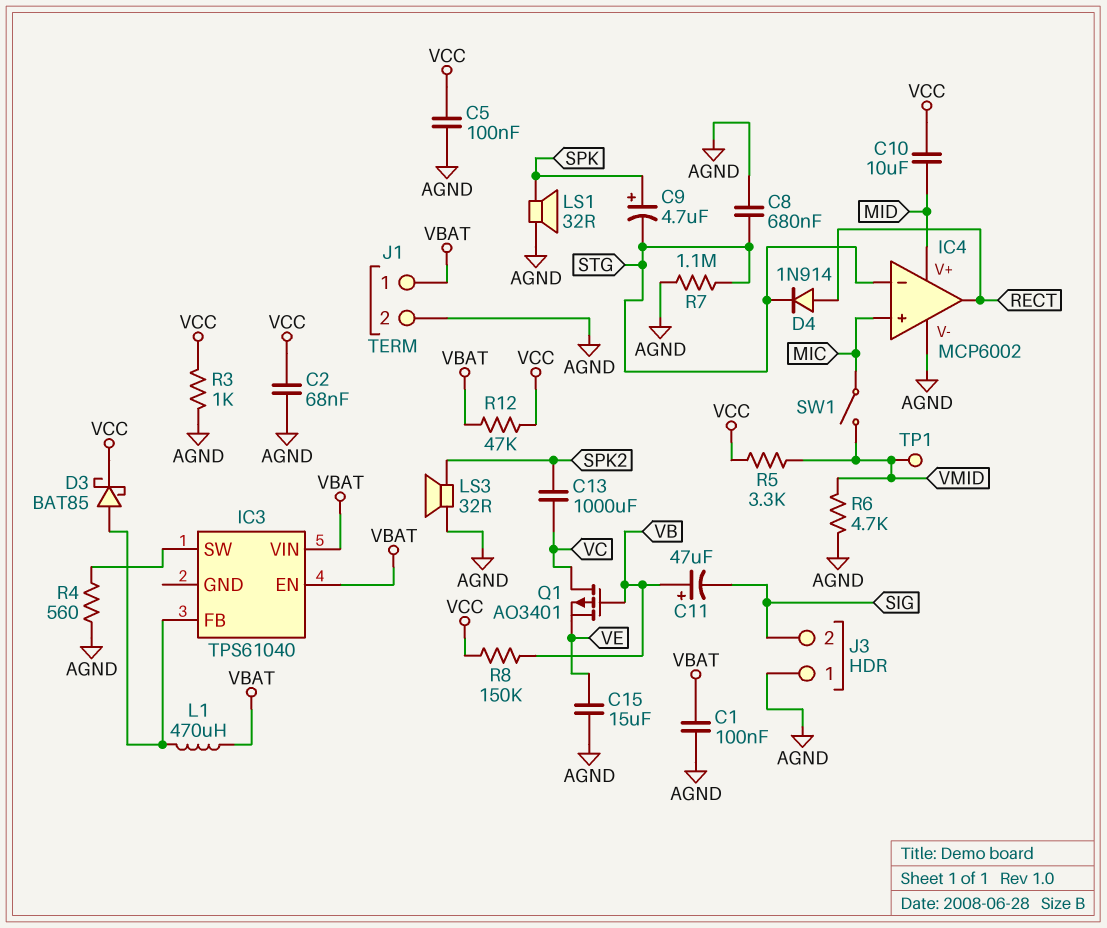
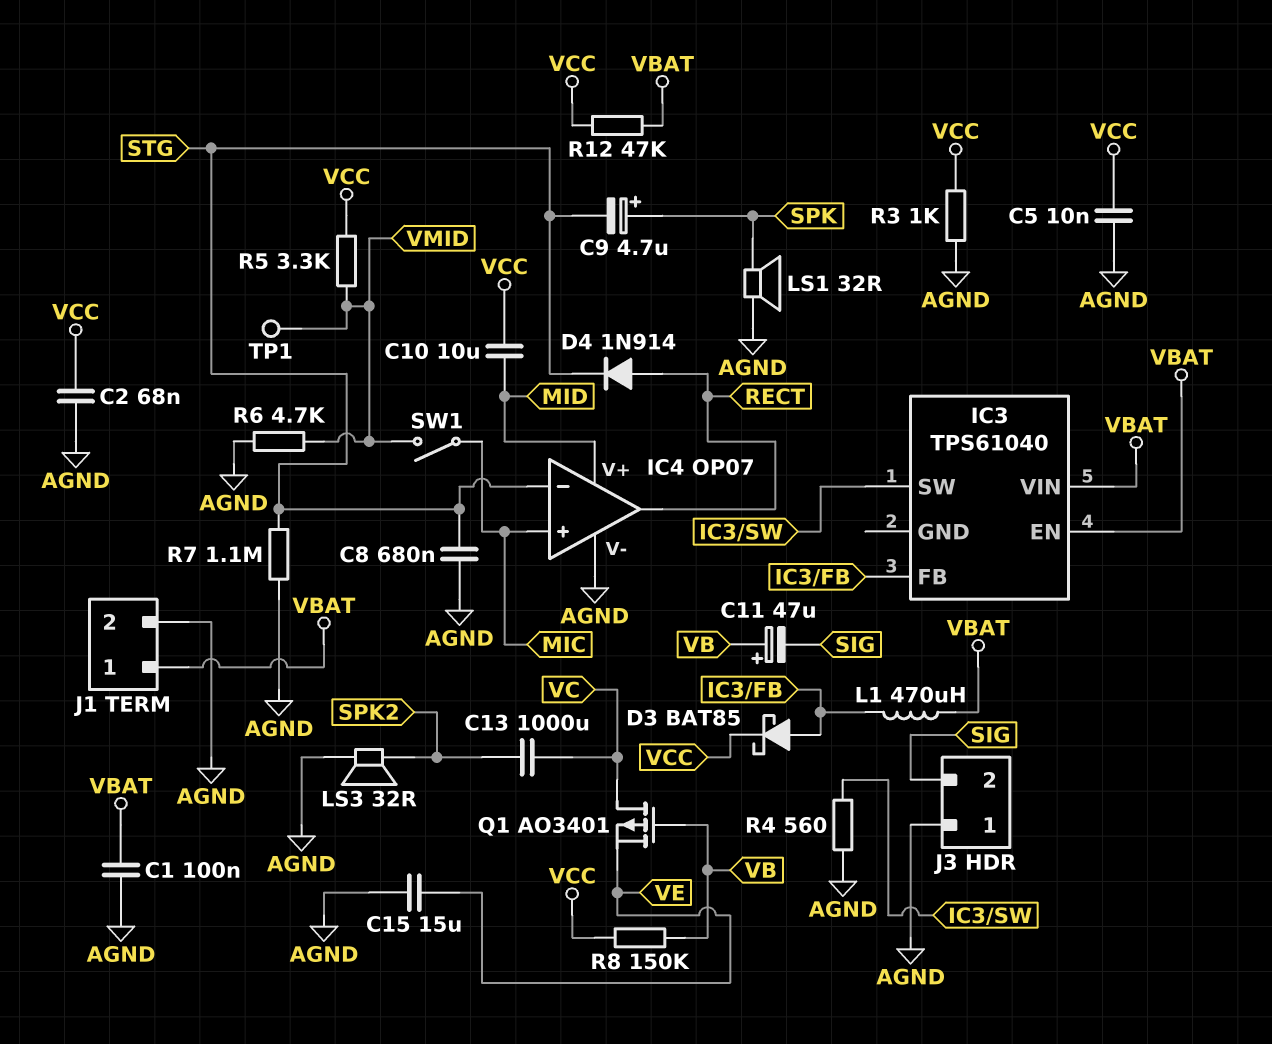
C5: 100nF (AGND, VCC) -> 10nF (AGND, VCC)
IC4: MCP6002 -> OP07

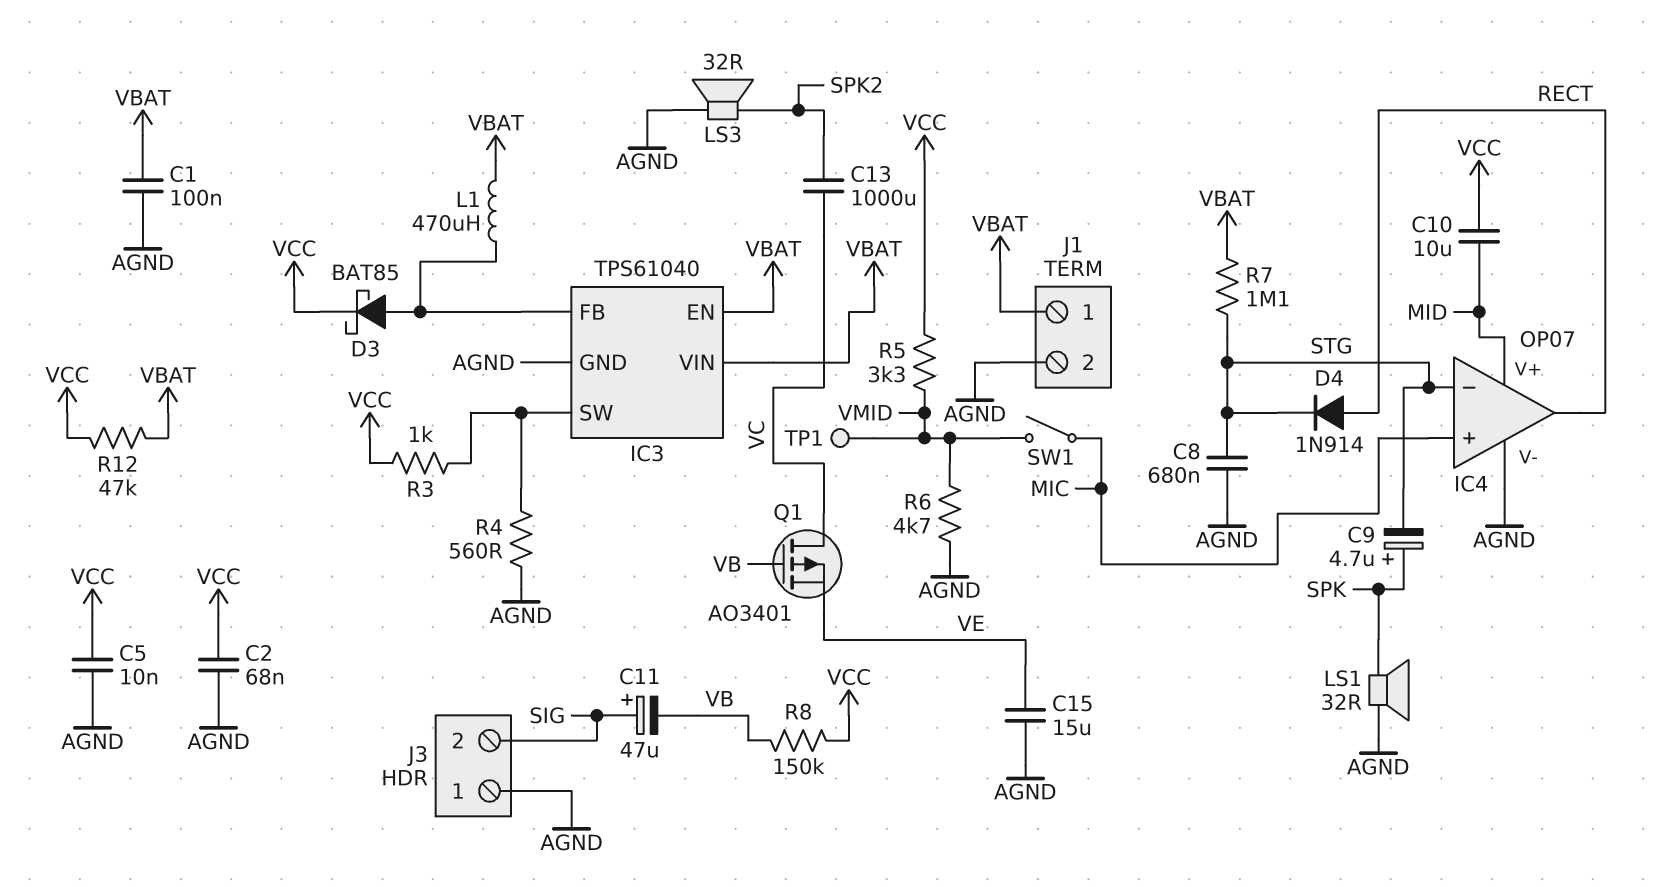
C11: 47uF (plus VB, minus SIG) -> 47uF (plus SIG, minus VB)
IC3 pin GND: none -> AGND
R3: 1k (AGND, VCC) -> 1k (IC3/SW, VCC)
R7: 1.1M (AGND, STG) -> 1.1M (STG, VBAT)

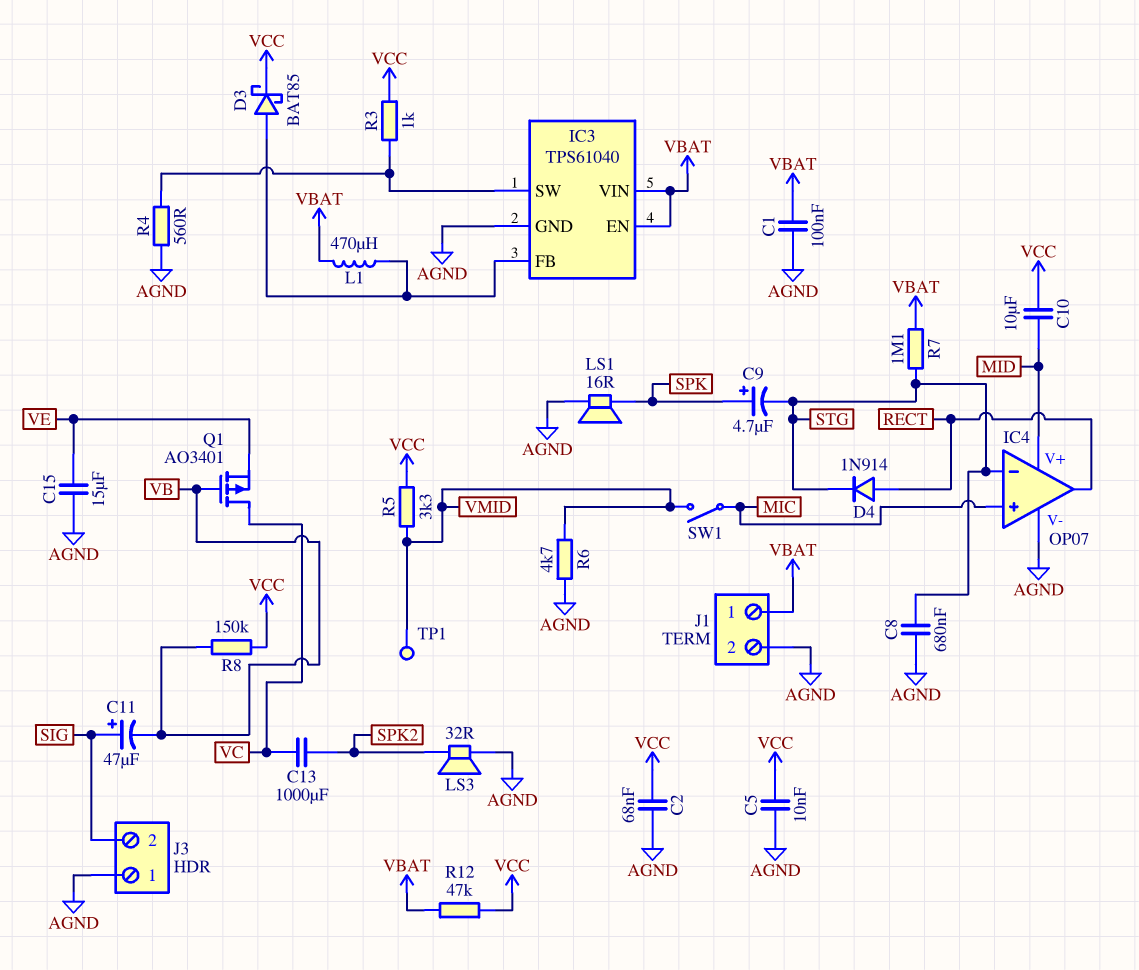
LS1: speaker 32R (AGND, SPK) -> speaker 16R (AGND, SPK)

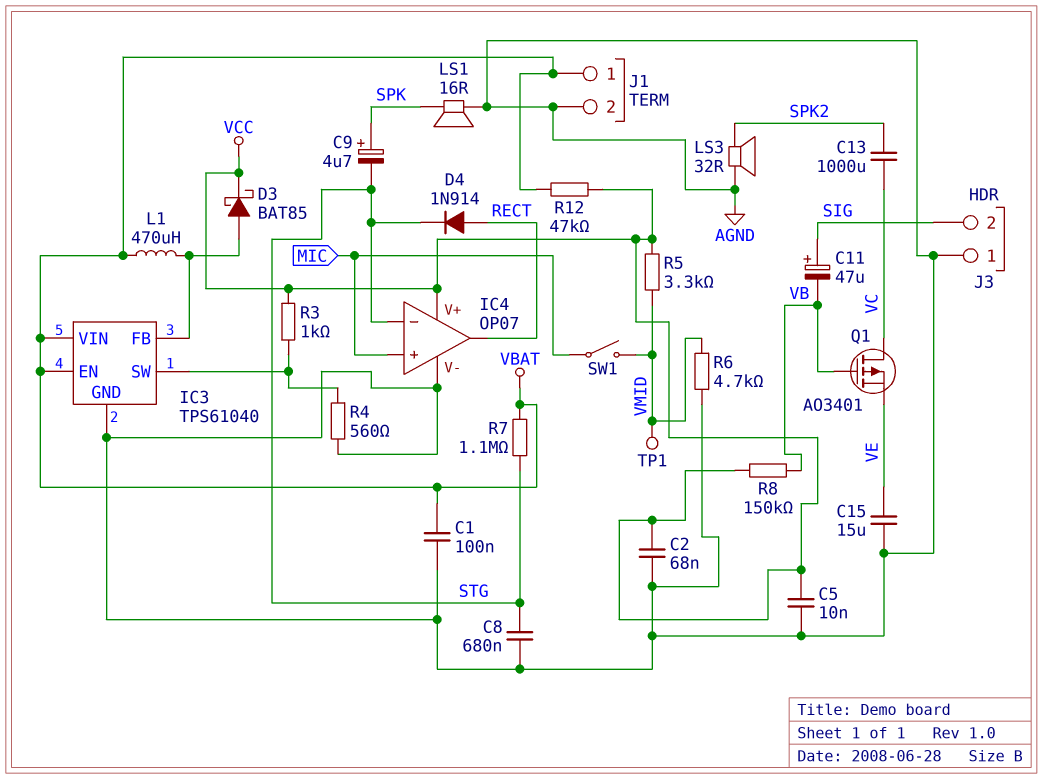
C10: 10uF (MID, VCC) -> none
IC4 pin V+: MID -> VCC

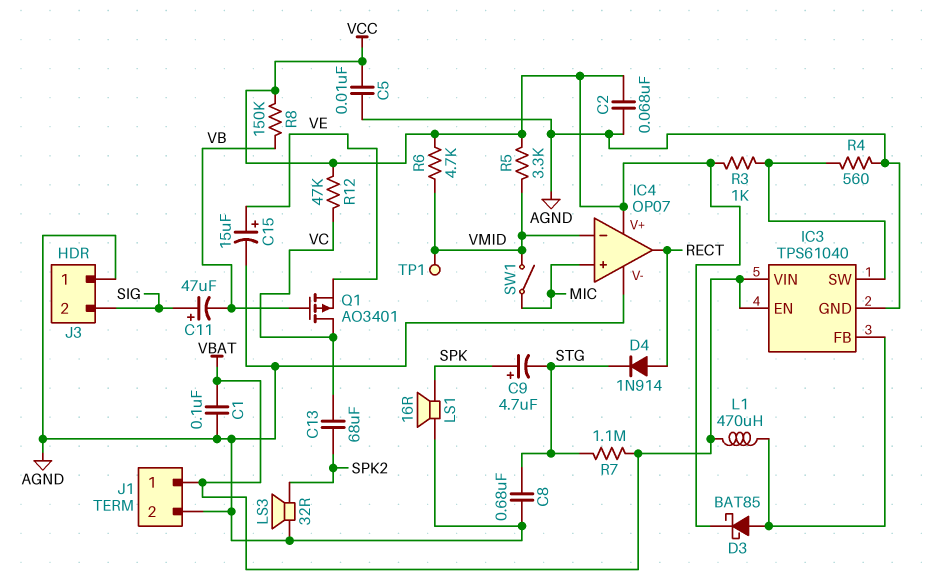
C13: 1000uF (SPK2, VC) -> 68uF (SPK2, VC)
C15: 15uF (AGND, VE) -> 15uF (plus VE, minus AGND)
IC4 pin in-: STG -> VMID
R6: 4.7k (AGND, VMID) -> 4.7k (VCC, VMID)
R12: 47k (VBAT, VCC) -> 47k (VC, VCC)

